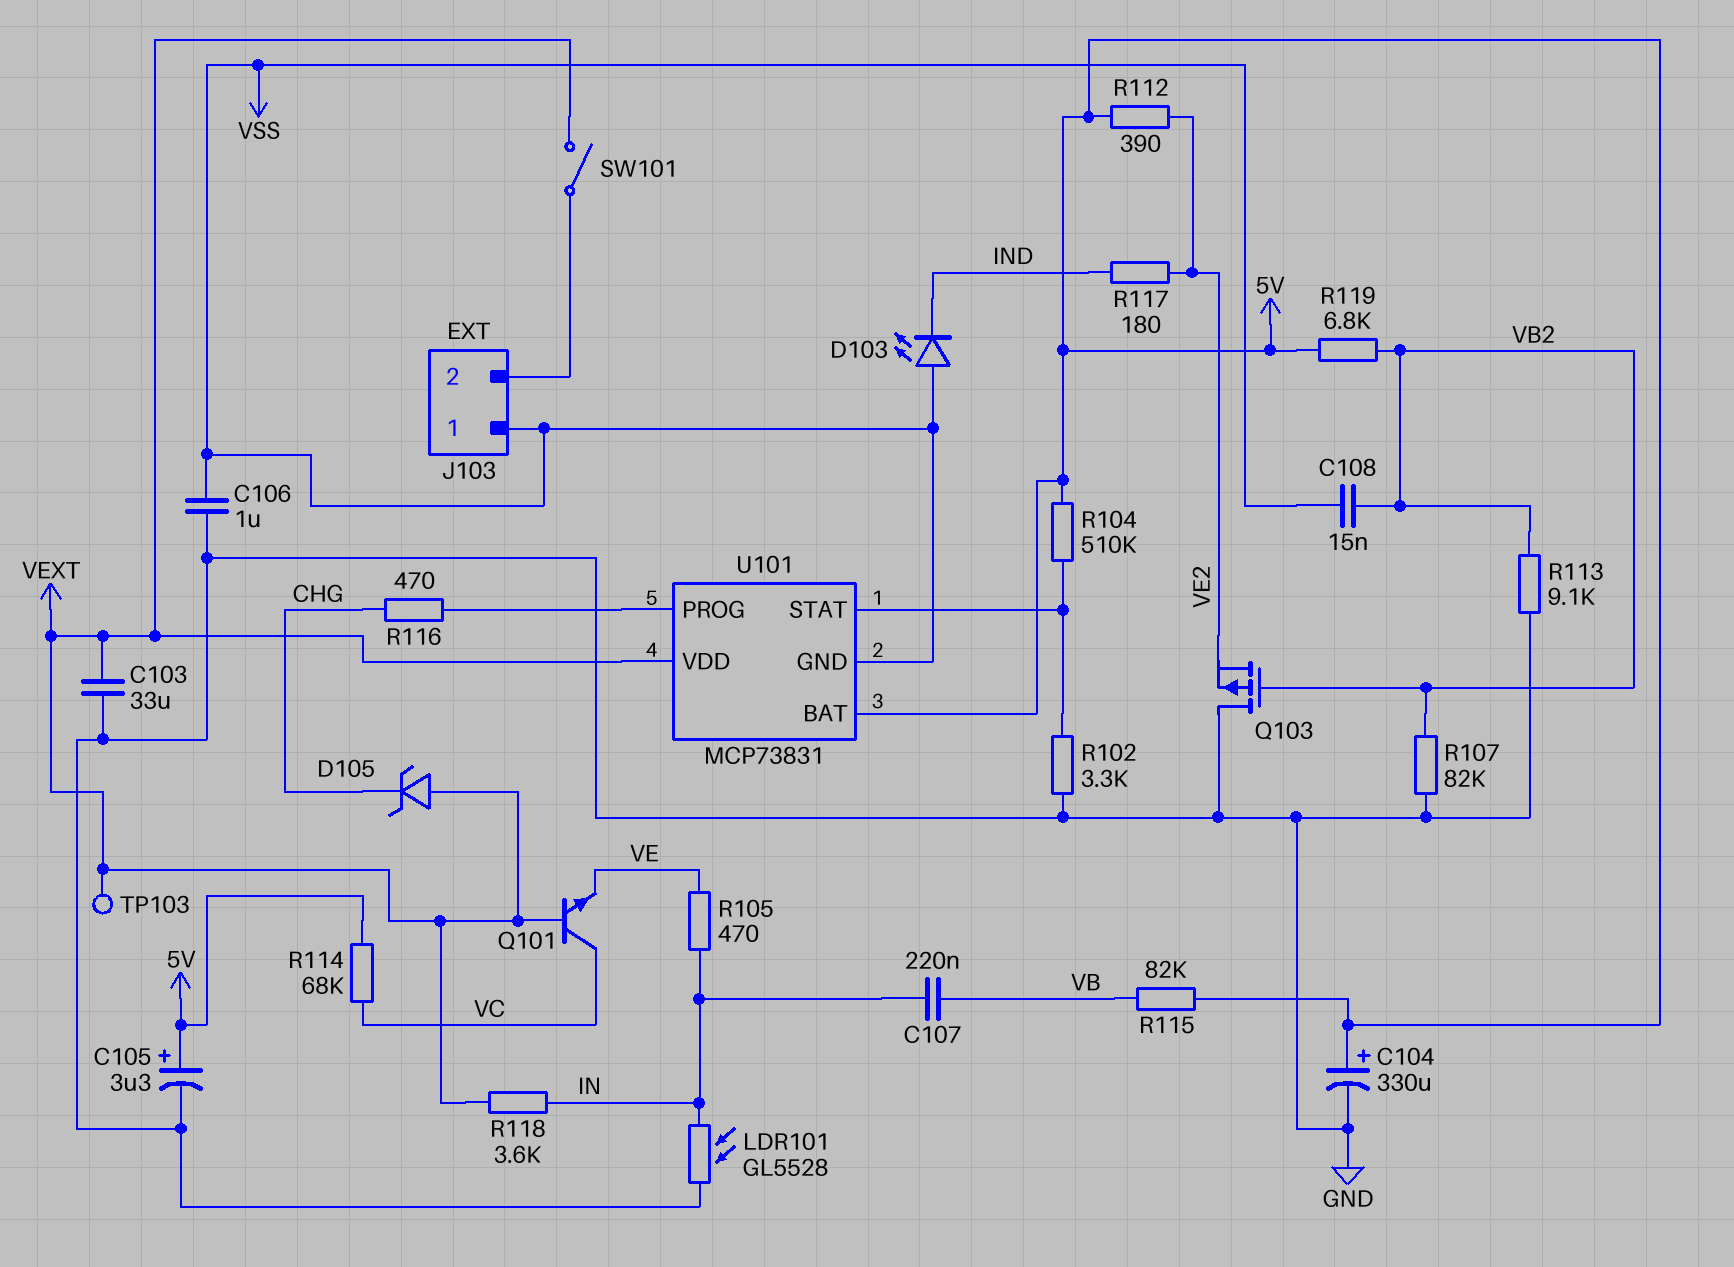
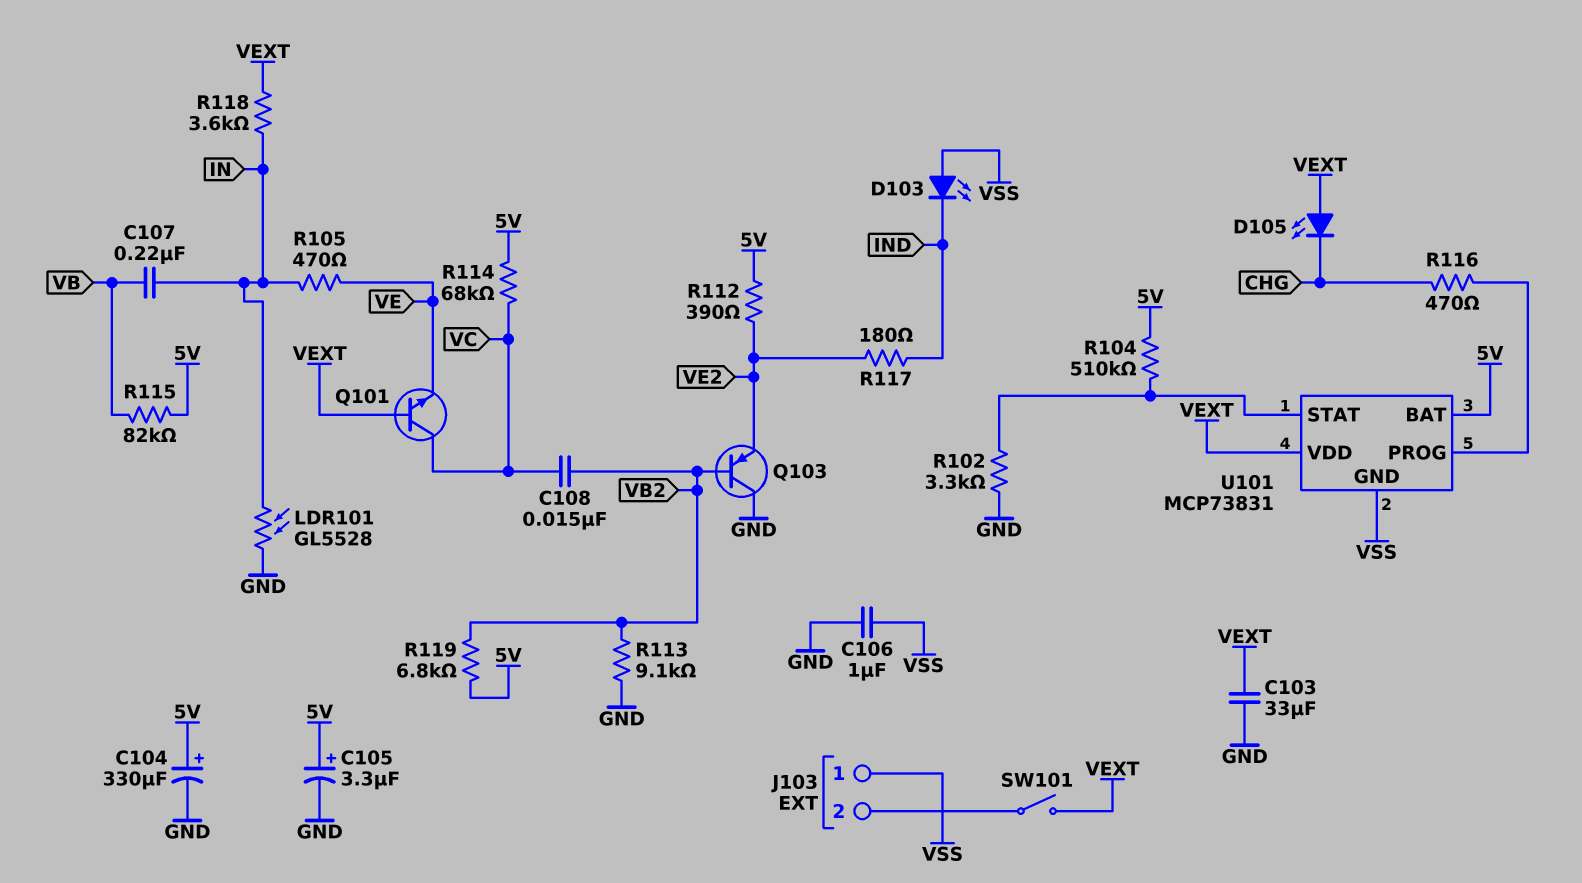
C108: 15nF (VB2, VSS) -> 15nF (VB2, VC)
D105: zener (A VEXT, K CHG) -> LED (A VEXT, K CHG)
Q103: PMOS (G VB2, D GND, S VE2) -> PNP (B VB2, C GND, E VE2)
R107: 82k (GND, VB2) -> none
TP103: test point (VEXT) -> none

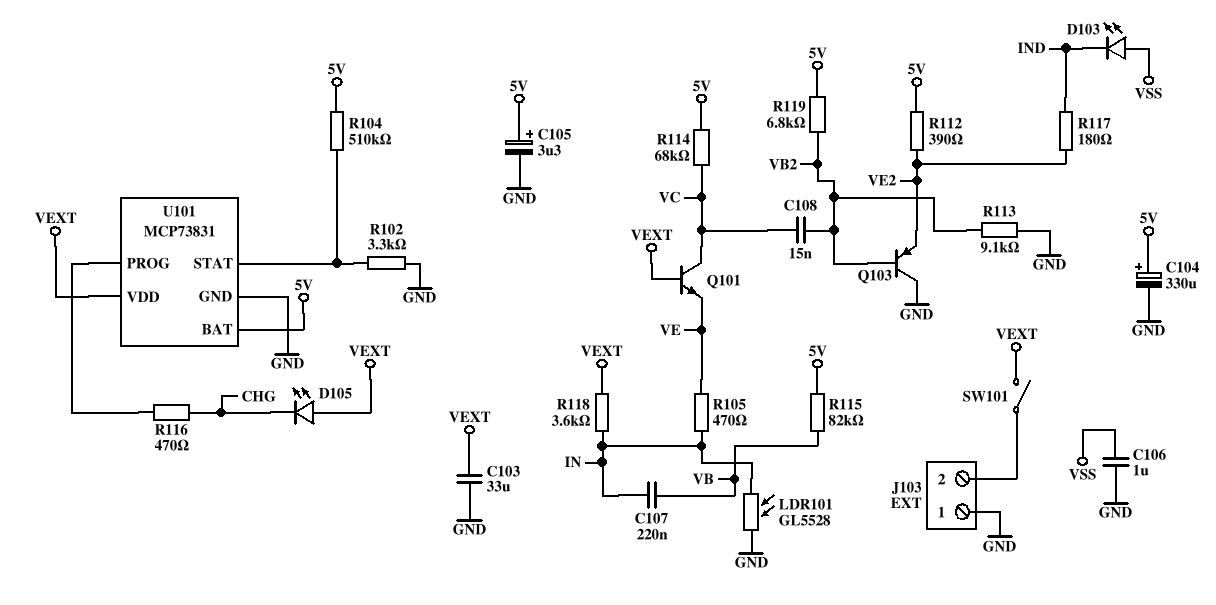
J103 pin 1: VSS -> GND
U101 pin GND: VSS -> GND

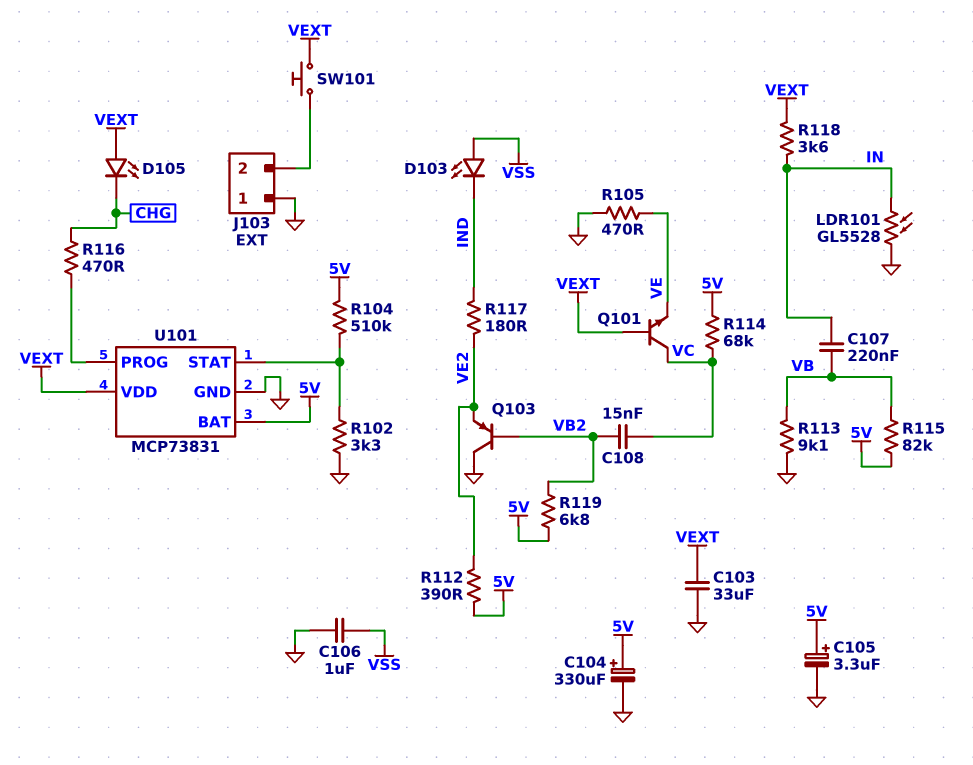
R105: 470 (IN, VE) -> 470 (GND, VE)
R113: 9.1k (GND, VB2) -> 9.1k (GND, VB)
SW101: switch (J103/2, VEXT) -> button (J103/2, VEXT)

